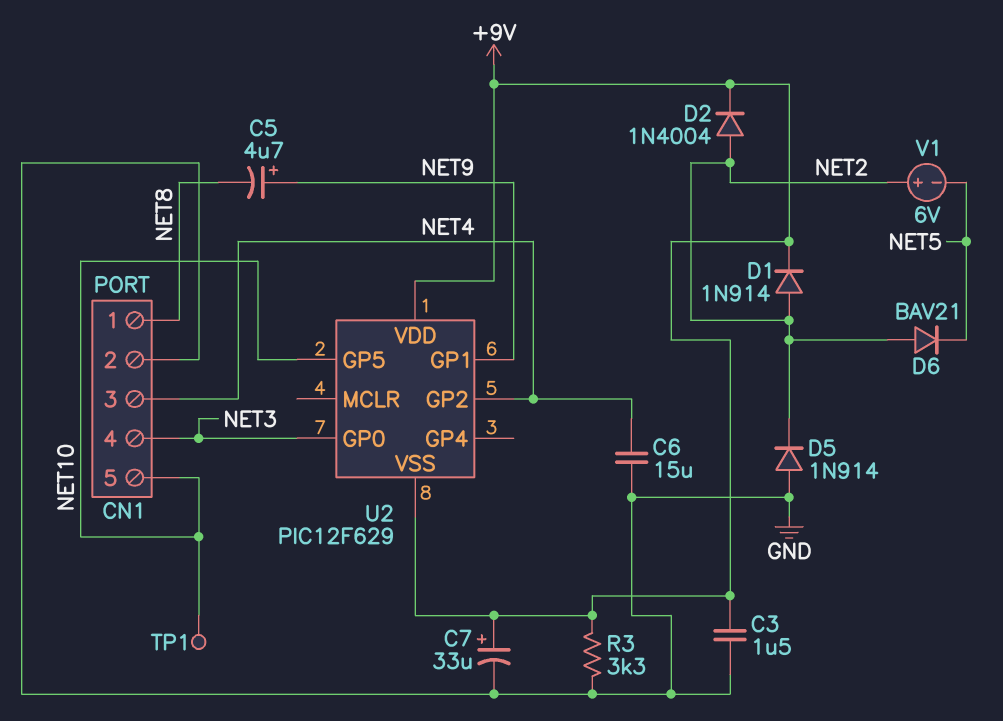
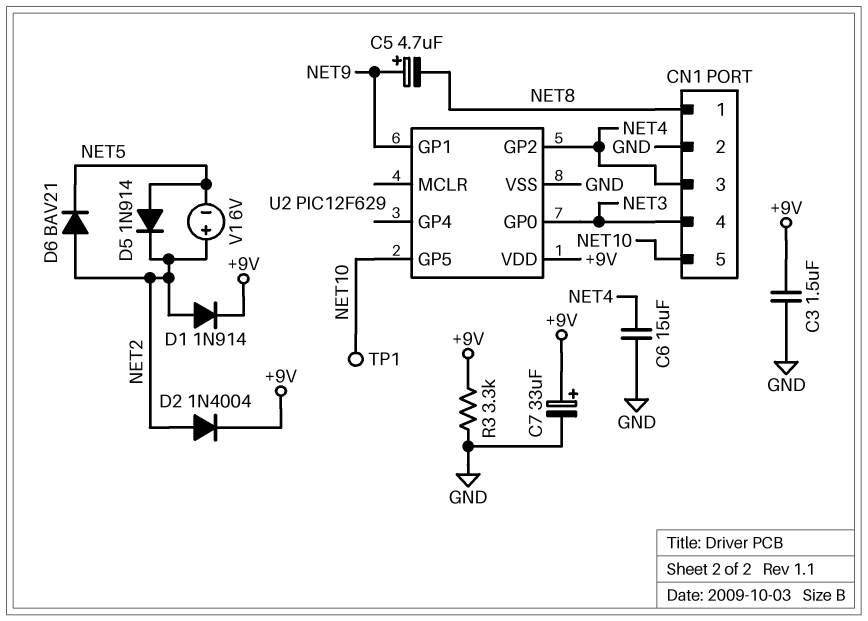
D5: diode 1N914 (A GND, K NET2) -> diode 1N914 (A NET5, K NET2)
U2 pin VSS: +9V -> GND

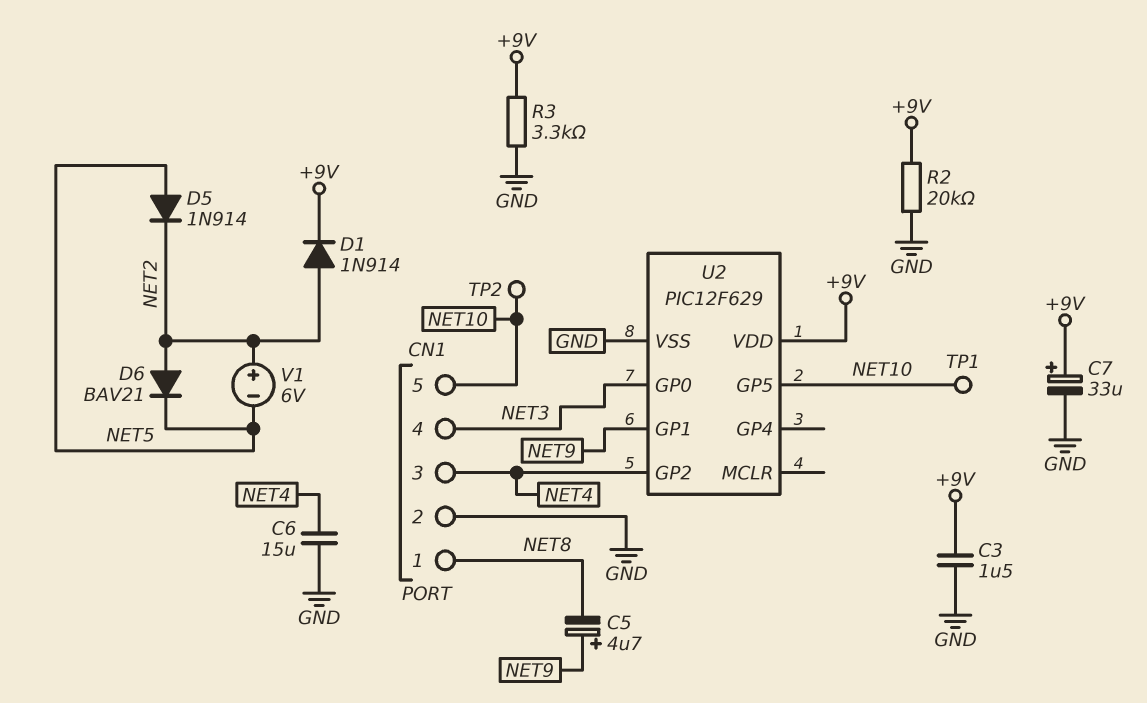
D2: diode 1N4004 (A NET2, K +9V) -> none
R2: none -> 20k (+9V, GND)
TP2: none -> test point (NET10)

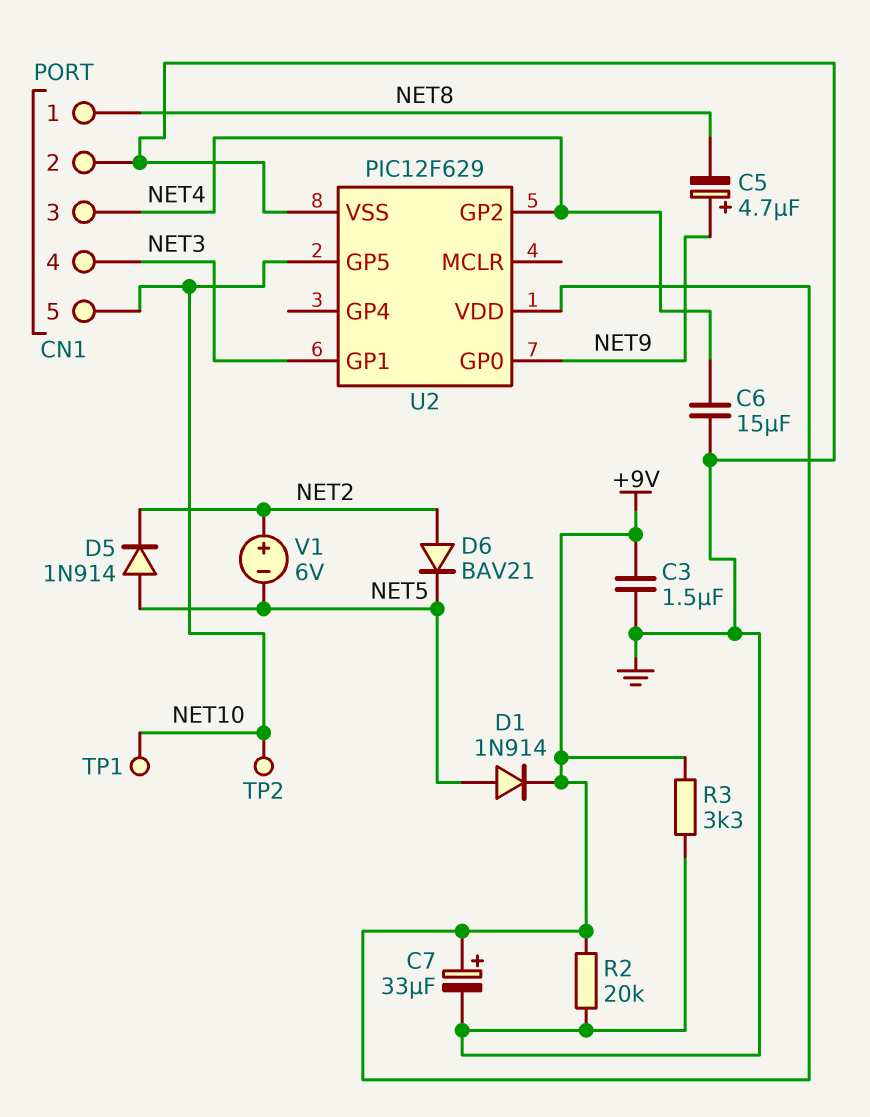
D1: diode 1N914 (A NET2, K +9V) -> diode 1N914 (A NET5, K +9V)
U2 pin GP0: NET3 -> NET9
U2 pin GP1: NET9 -> NET3

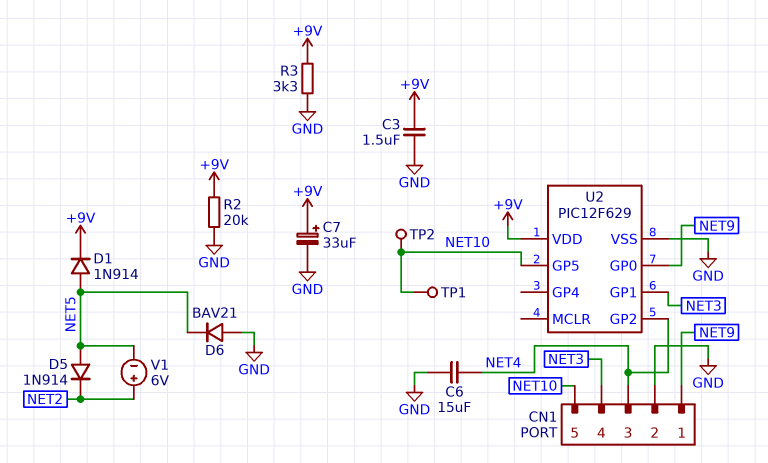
C5: 4.7uF (plus NET9, minus NET8) -> none
CN1 pin 1: NET8 -> NET9
D6: diode BAV21 (A NET2, K NET5) -> diode BAV21 (A GND, K NET5)

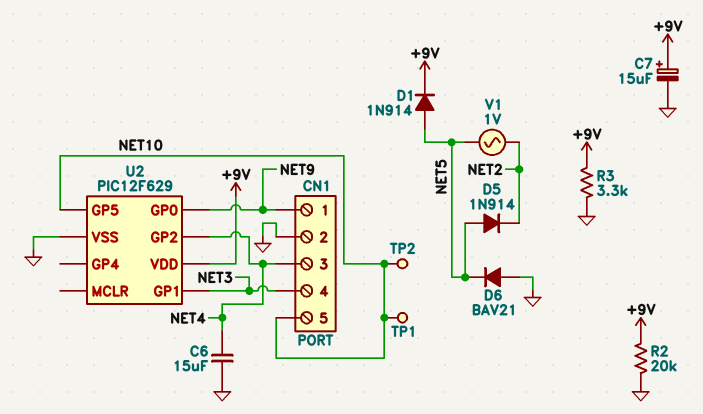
C3: 1.5uF (+9V, GND) -> none
C7: 33uF (plus +9V, minus GND) -> 15uF (plus +9V, minus GND)
V1: 6V (plus NET2, minus NET5) -> AC 1V (NET2, NET5)

